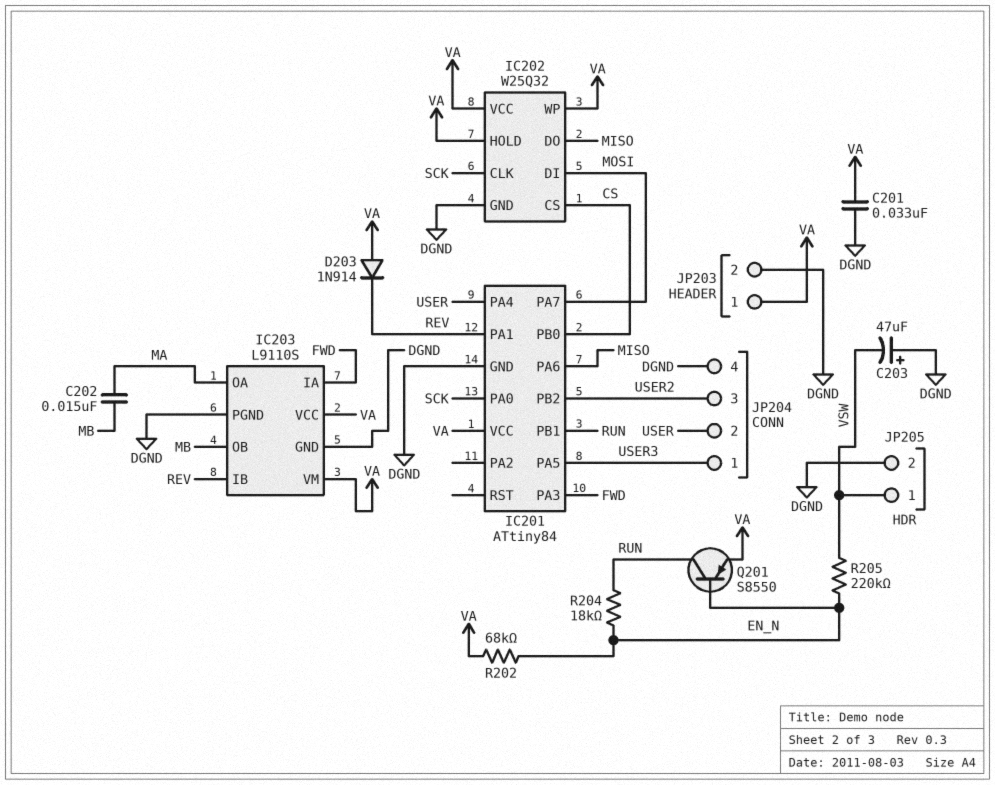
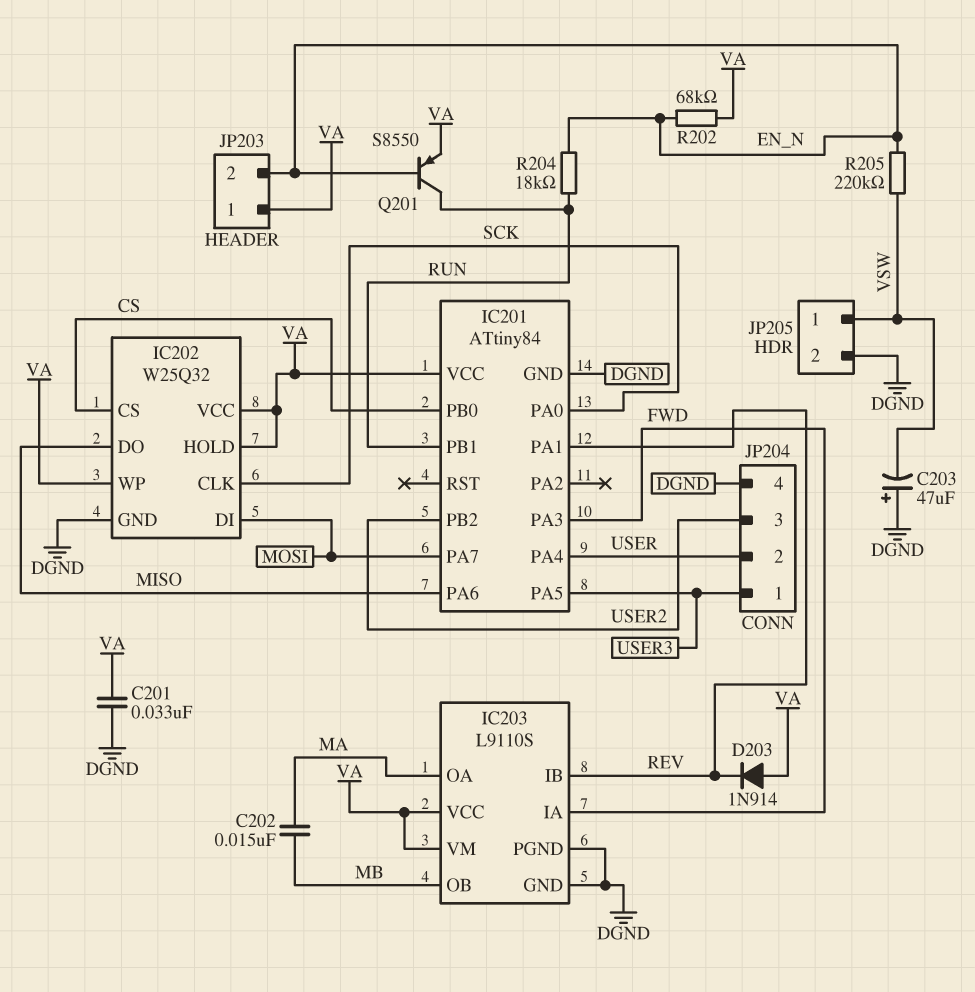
JP203 pin 2: DGND -> EN_N

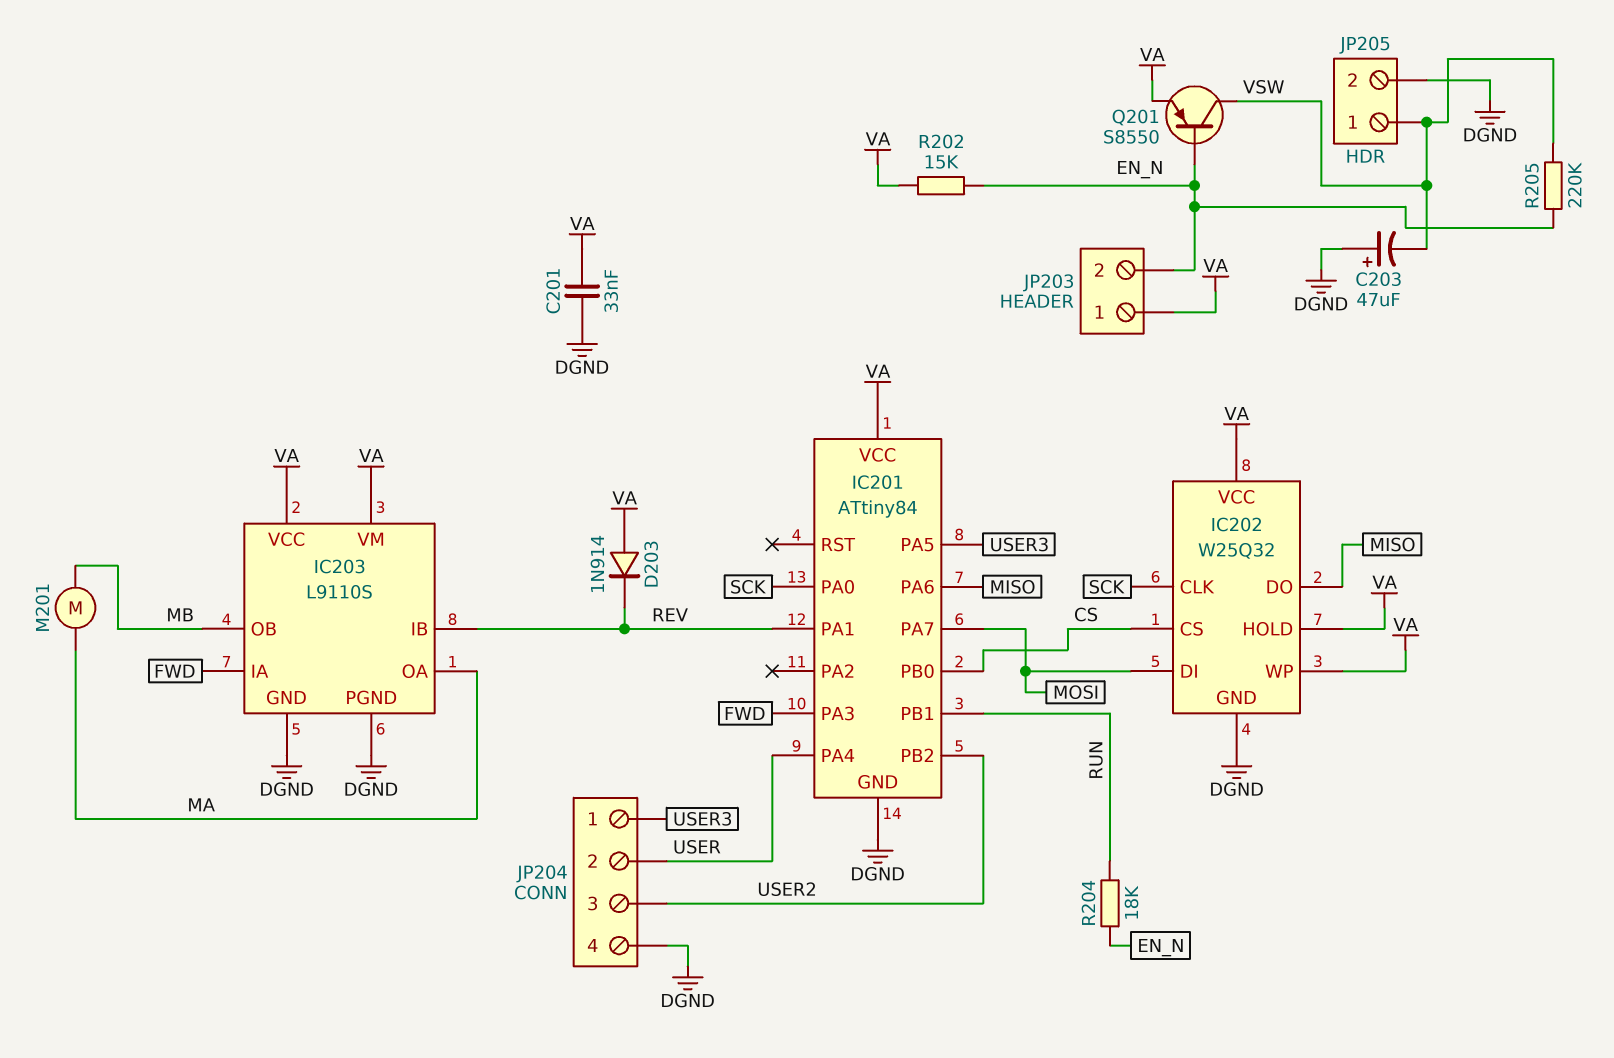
C202: 15nF (MA, MB) -> none
M201: none -> motor (MA, MB)
Q201: PNP S8550 (B EN_N, C RUN, E VA) -> PNP S8550 (B EN_N, C VSW, E VA)
R202: 68k (EN_N, VA) -> 15k (EN_N, VA)

